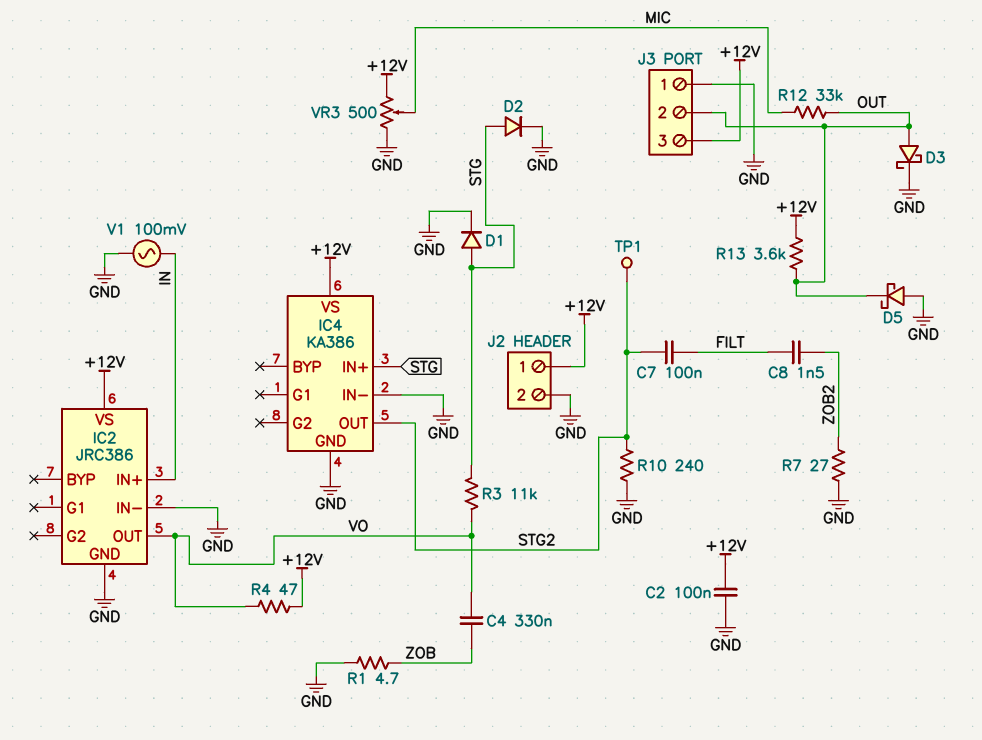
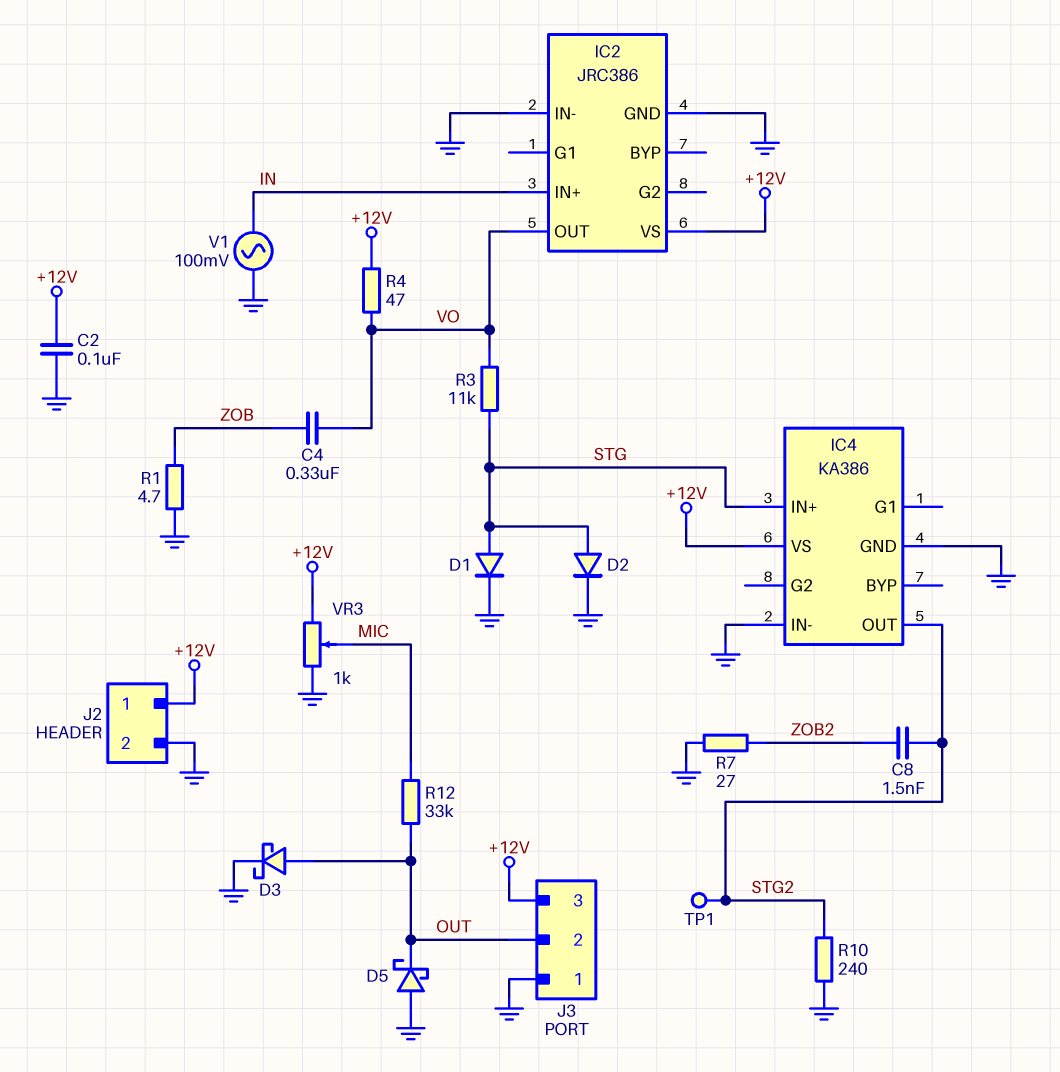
C7: 100nF (FILT, STG2) -> none
C8: 1.5nF (FILT, ZOB2) -> 1.5nF (STG2, ZOB2)
R13: 3.6k (+12V, OUT) -> none
VR3: 500 (+12V, GND, wiper MIC) -> 1k (+12V, GND, wiper MIC)

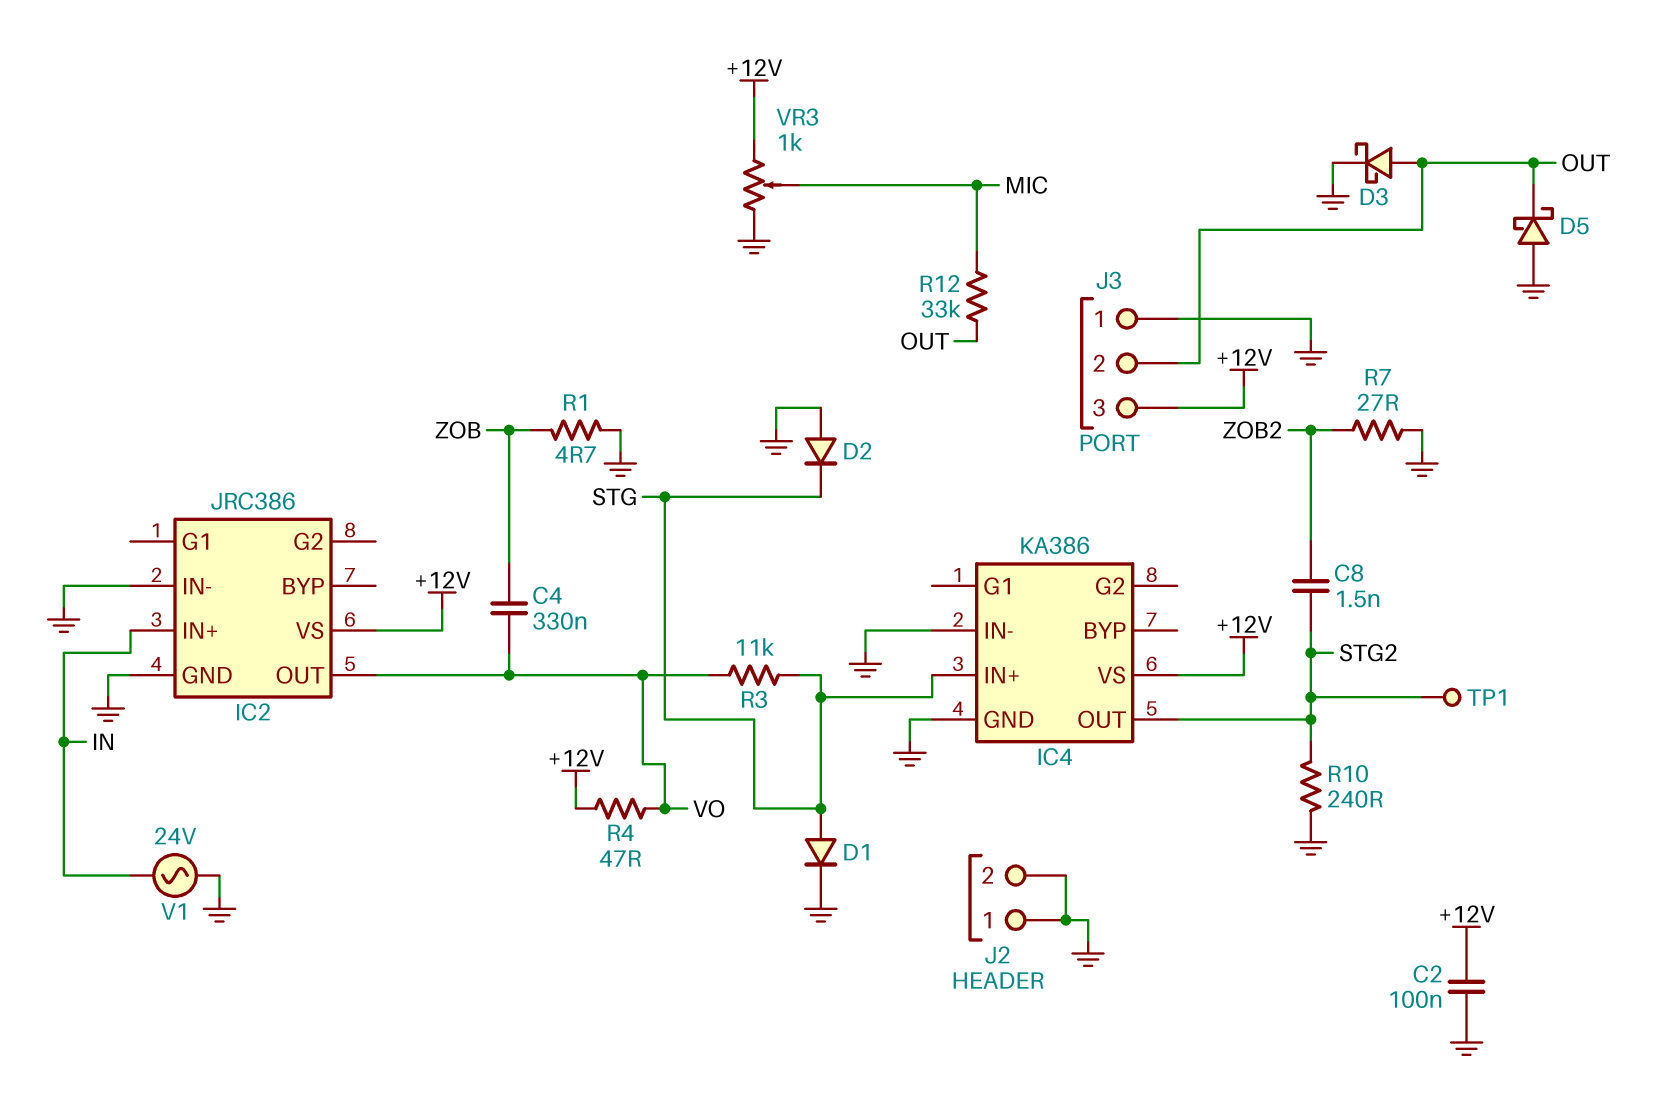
D2: diode (A STG, K GND) -> diode (A GND, K STG)
J2 pin 1: +12V -> GND
V1: AC 100mV (GND, IN) -> AC 24V (GND, IN)

